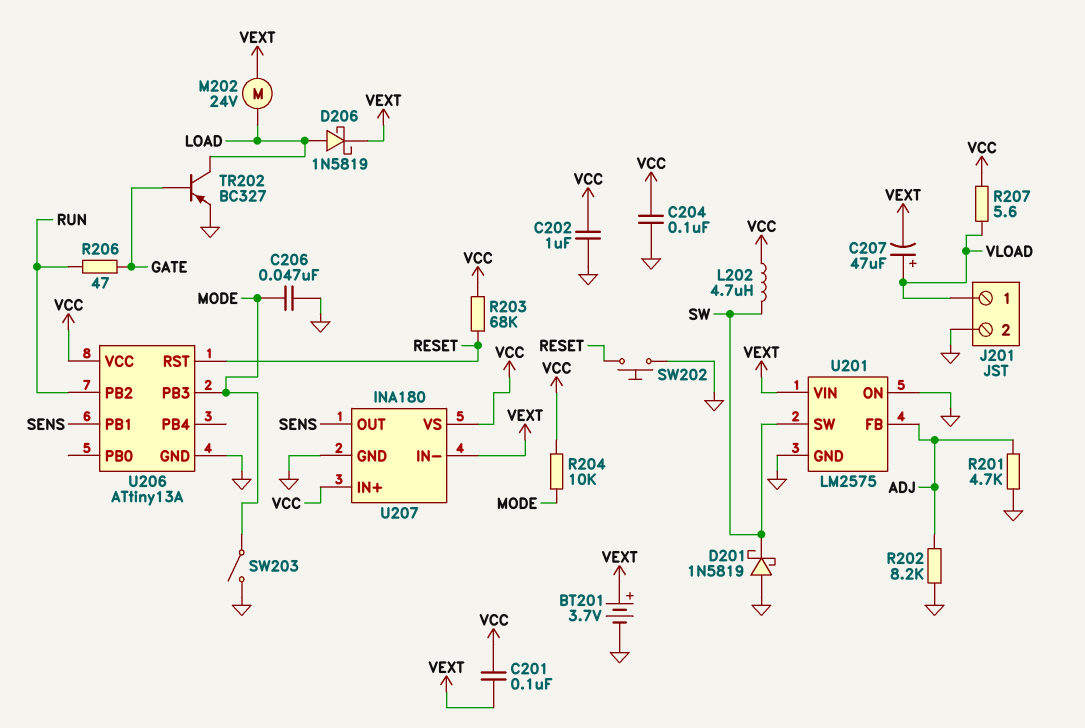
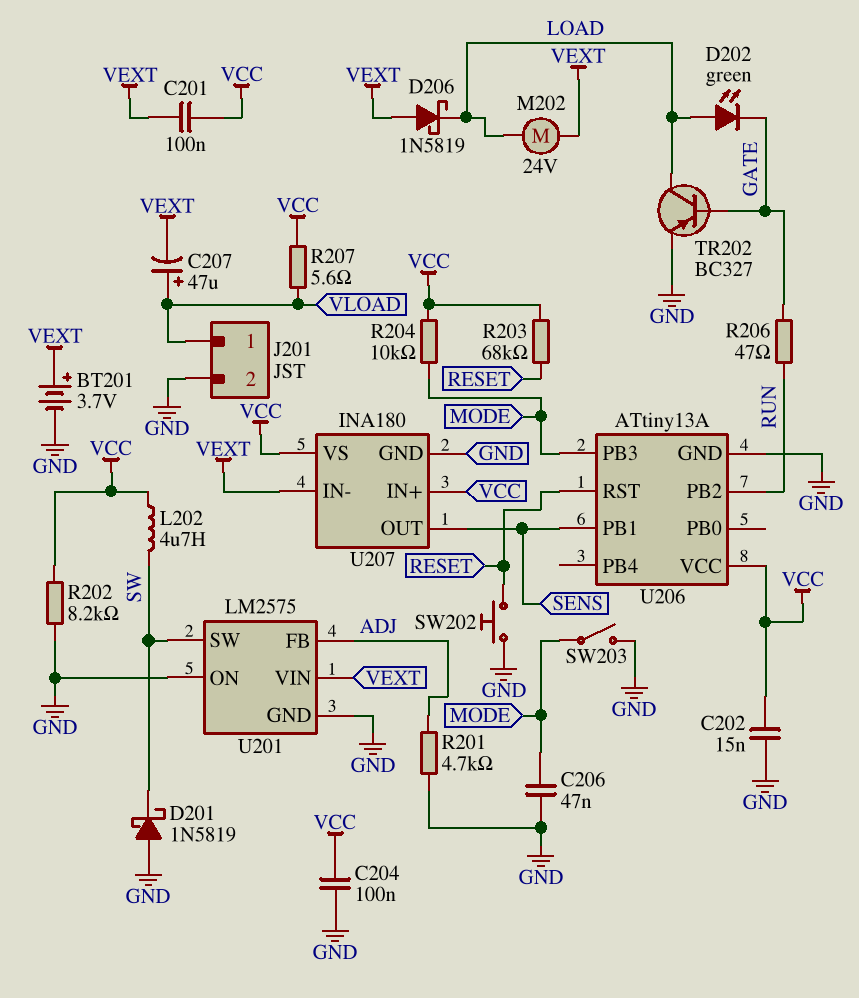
C202: 1uF (GND, VCC) -> 15nF (GND, VCC)
D202: none -> LED green (A LOAD, K GATE)
D206: schottky 1N5819 (A LOAD, K VEXT) -> schottky 1N5819 (A VEXT, K LOAD)
R202: 8.2k (ADJ, GND) -> 8.2k (GND, VCC)

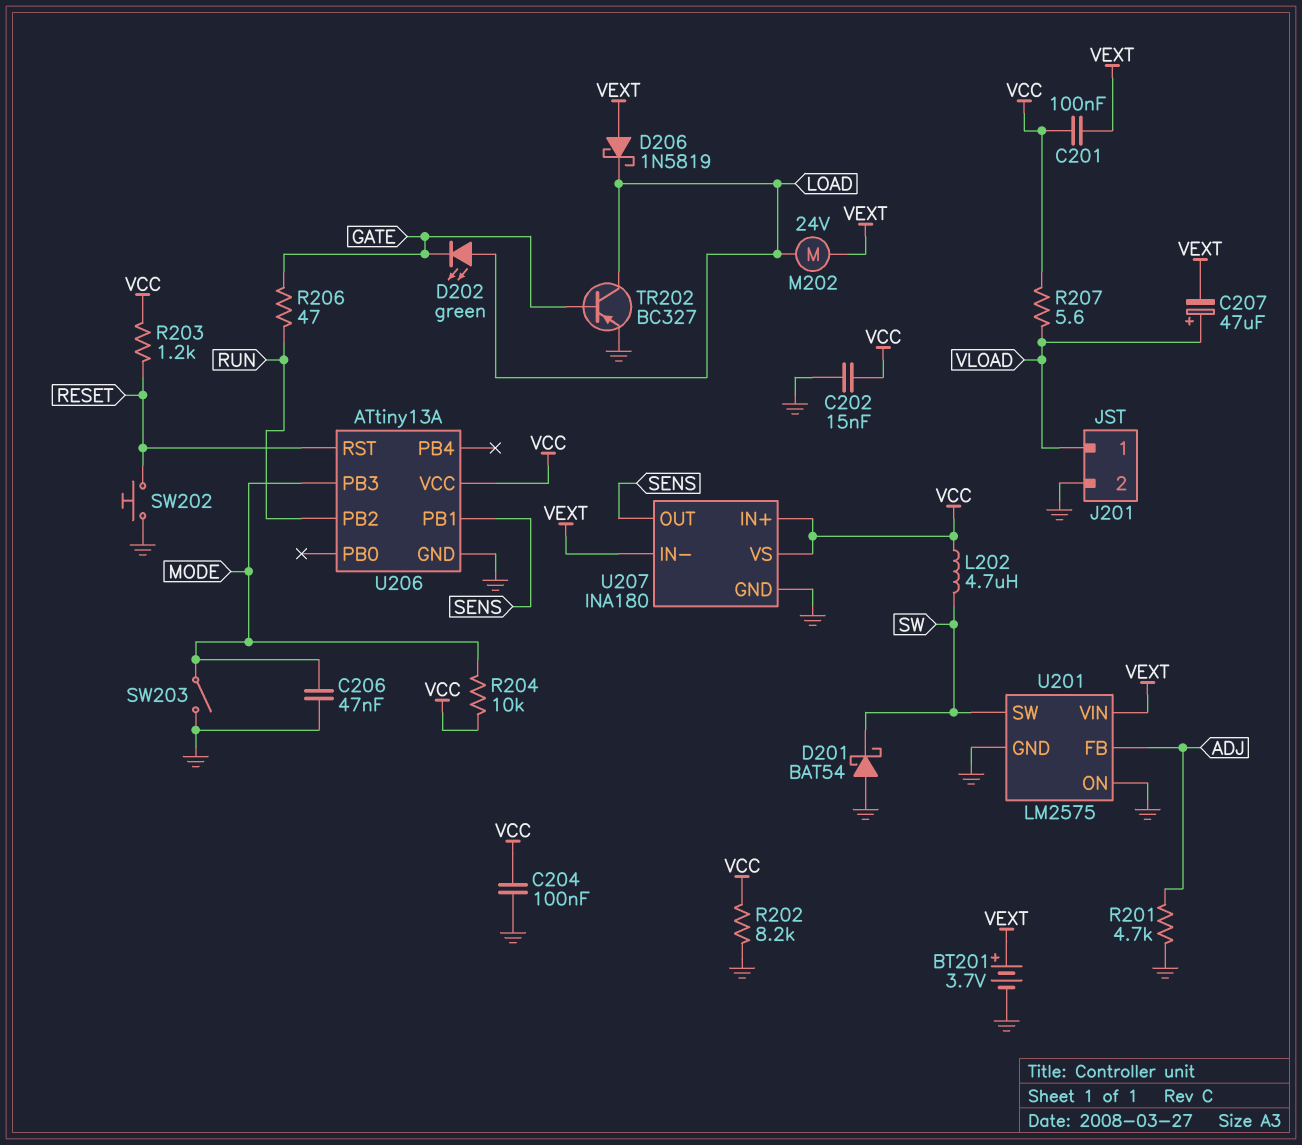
D201: schottky 1N5819 (A GND, K SW) -> schottky BAT54 (A GND, K SW)
R203: 68k (RESET, VCC) -> 1.2k (RESET, VCC)

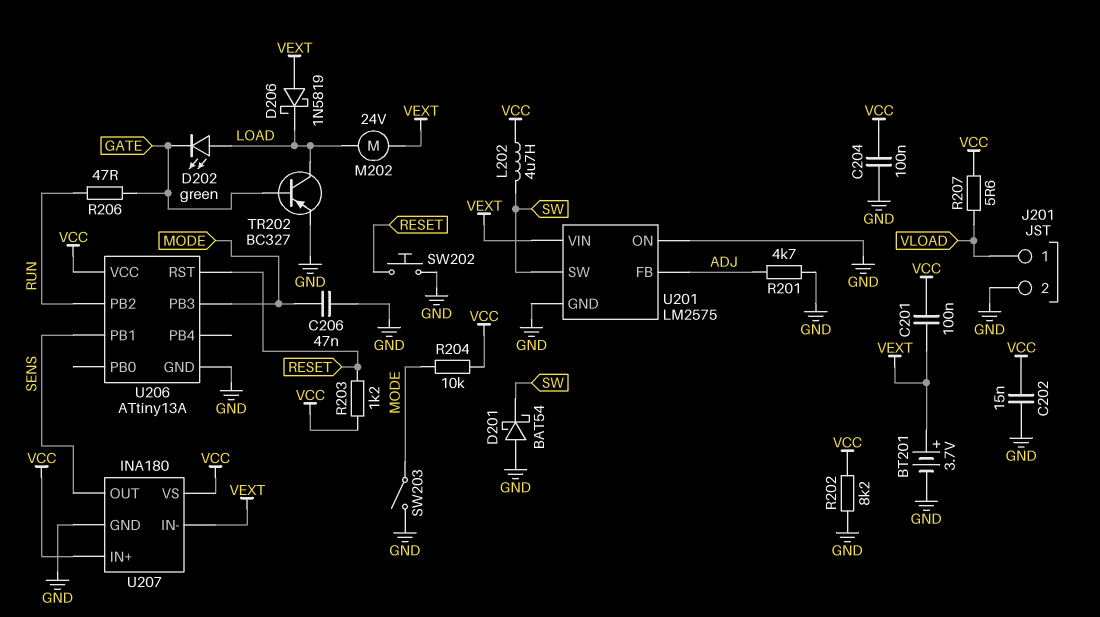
C207: 47uF (plus VLOAD, minus VEXT) -> none

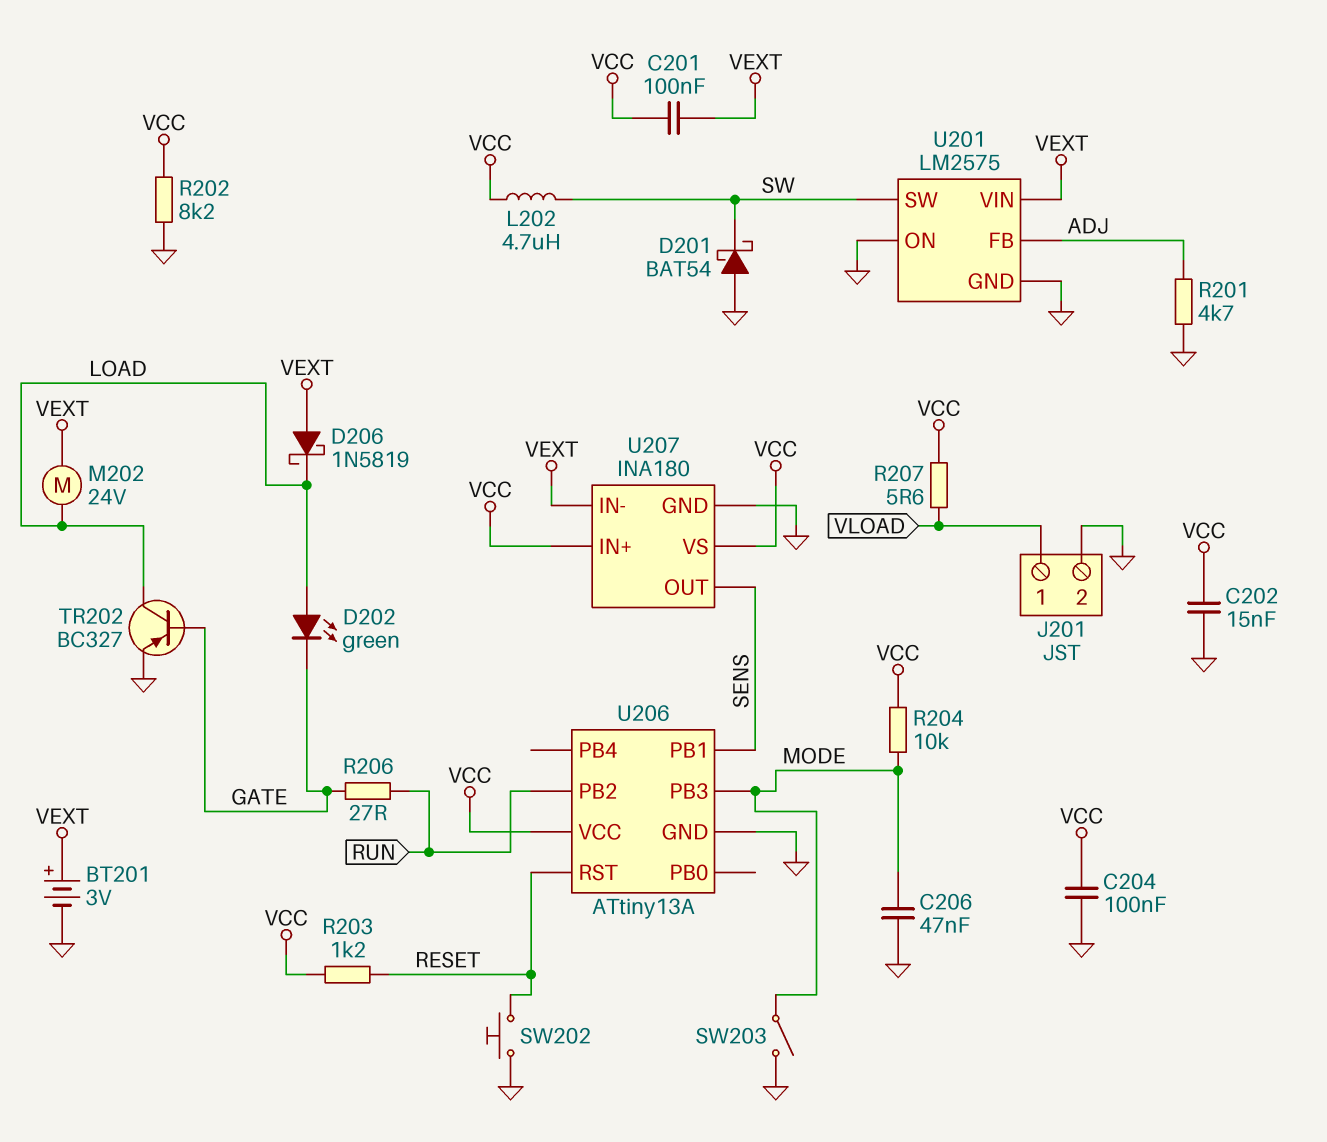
BT201: 3.7V (plus VEXT, minus GND) -> 3V (plus VEXT, minus GND)
R206: 47 (GATE, RUN) -> 27 (GATE, RUN)

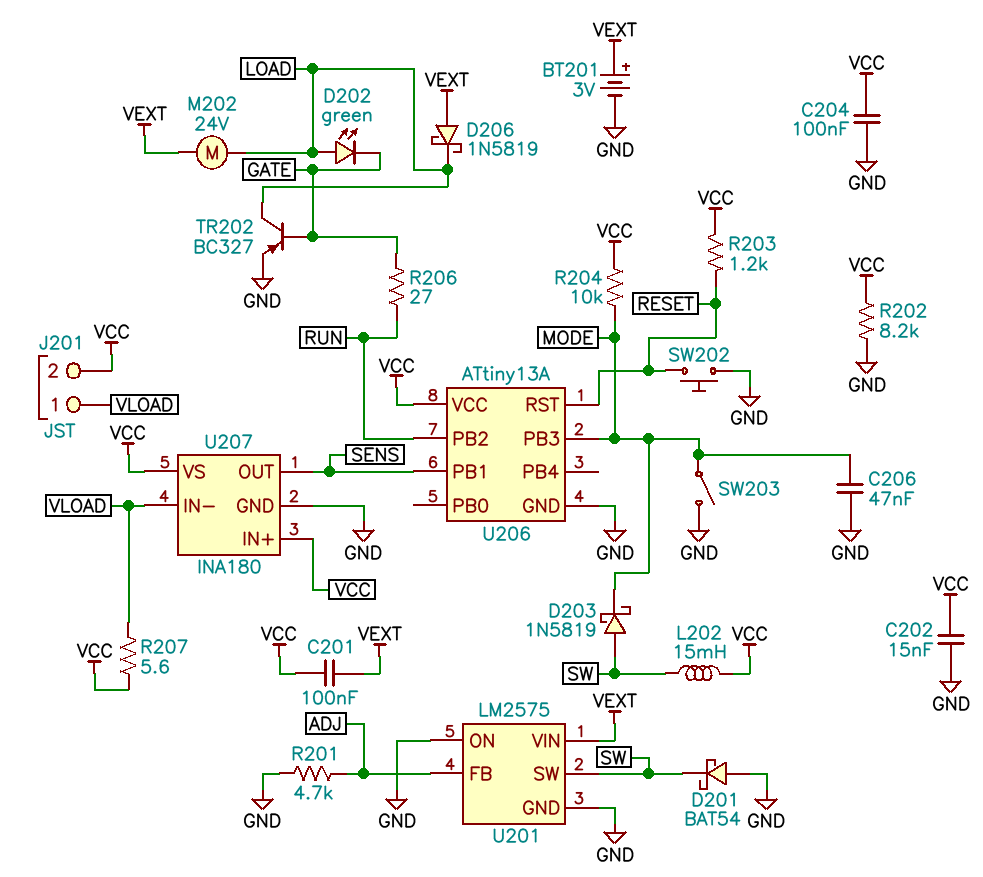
D203: none -> schottky 1N5819 (A SW, K MODE)
J201 pin 2: GND -> VCC
L202: 4.7uH (SW, VCC) -> 15mH (SW, VCC)
U207 pin IN-: VEXT -> VLOAD

